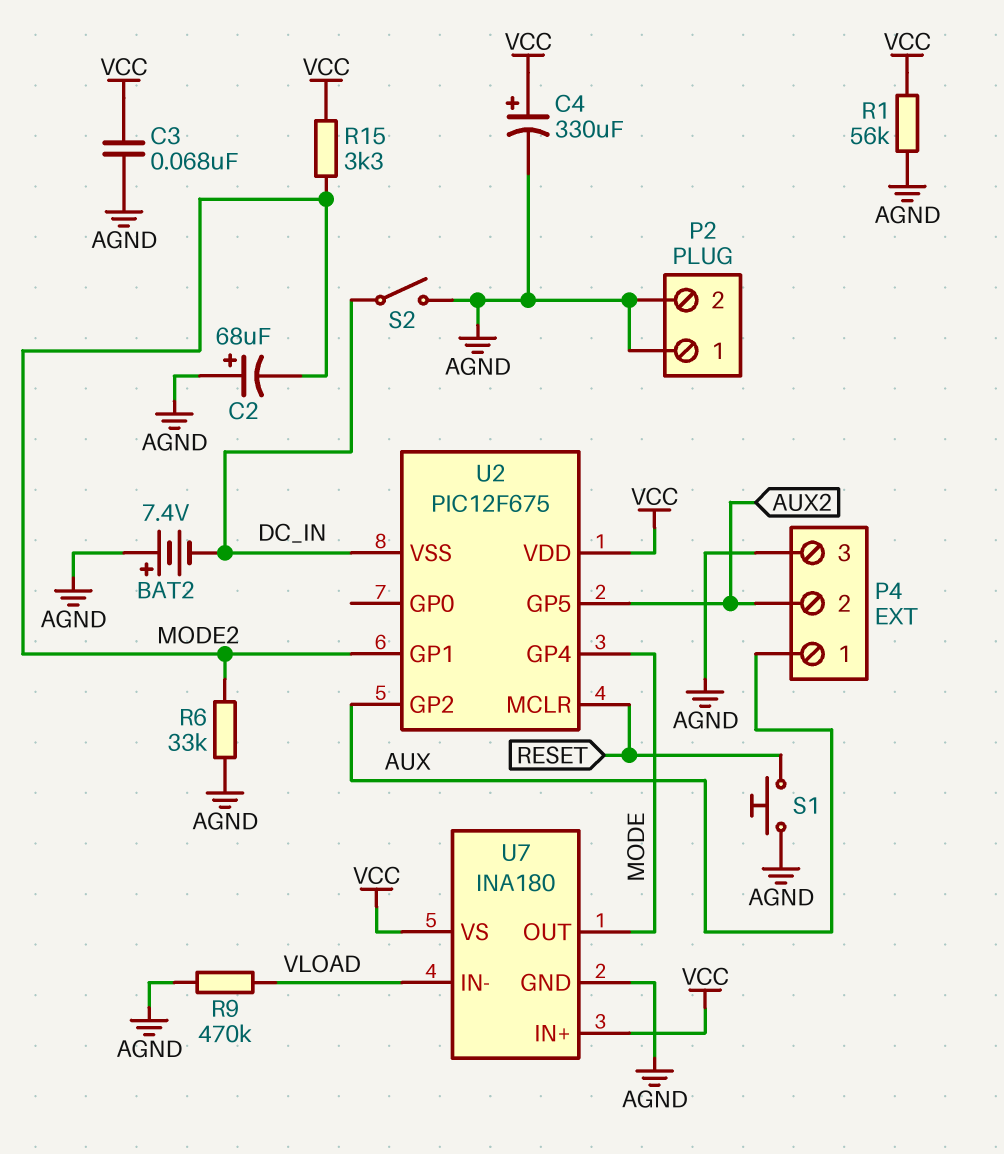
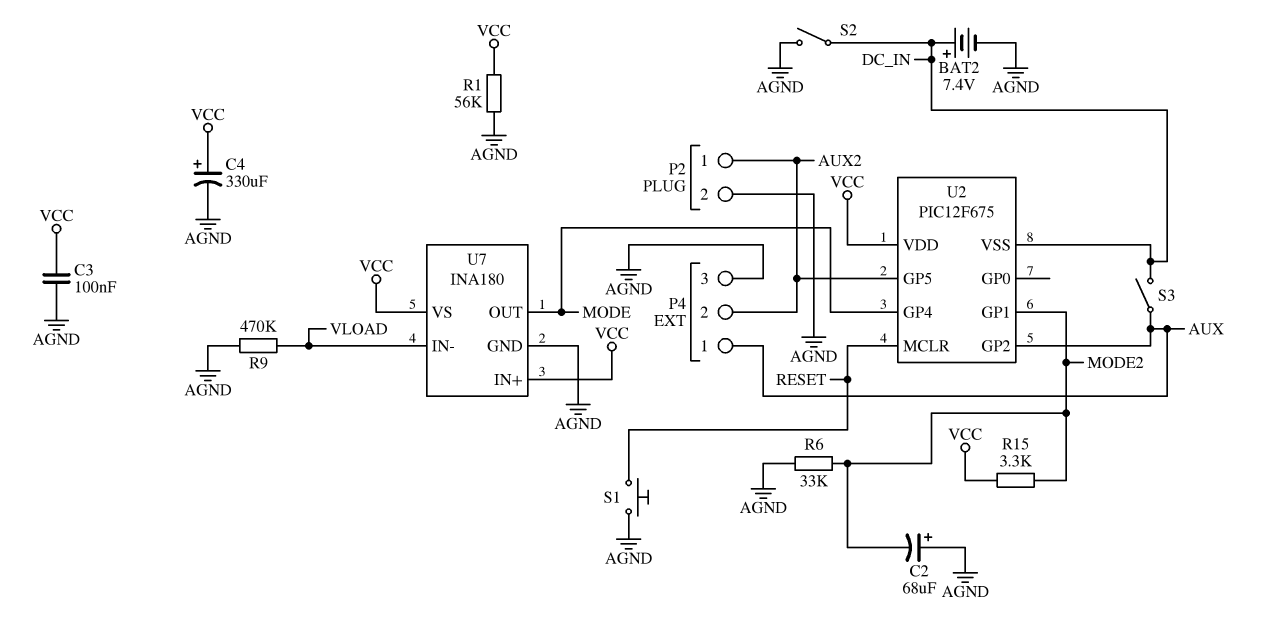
BAT2: 7.4V (plus AGND, minus DC_IN) -> 7.4V (plus DC_IN, minus AGND)
C3: 68nF (AGND, VCC) -> 100nF (AGND, VCC)
P2 pin 1: AGND -> AUX2
S3: none -> switch (AUX, DC_IN)

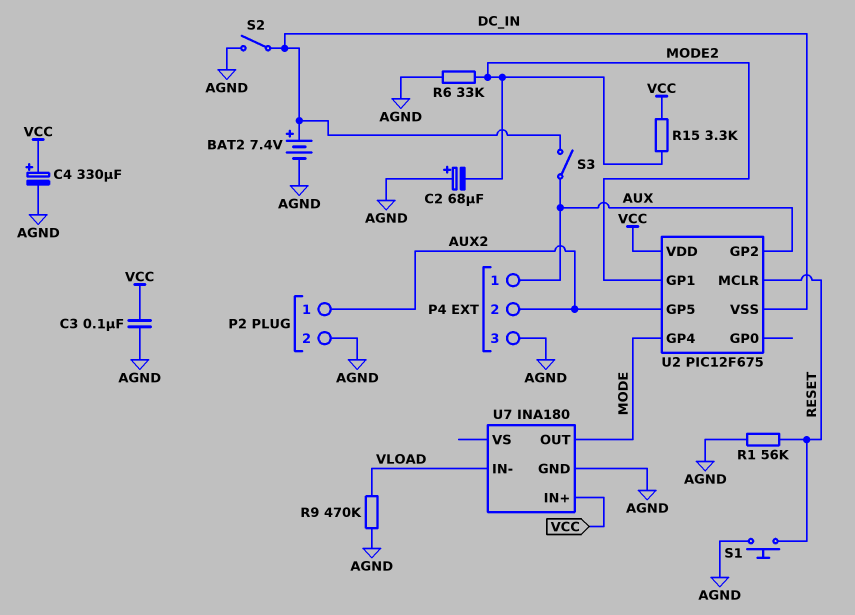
R1: 56k (AGND, VCC) -> 56k (AGND, RESET)
U7 pin VS: VCC -> none

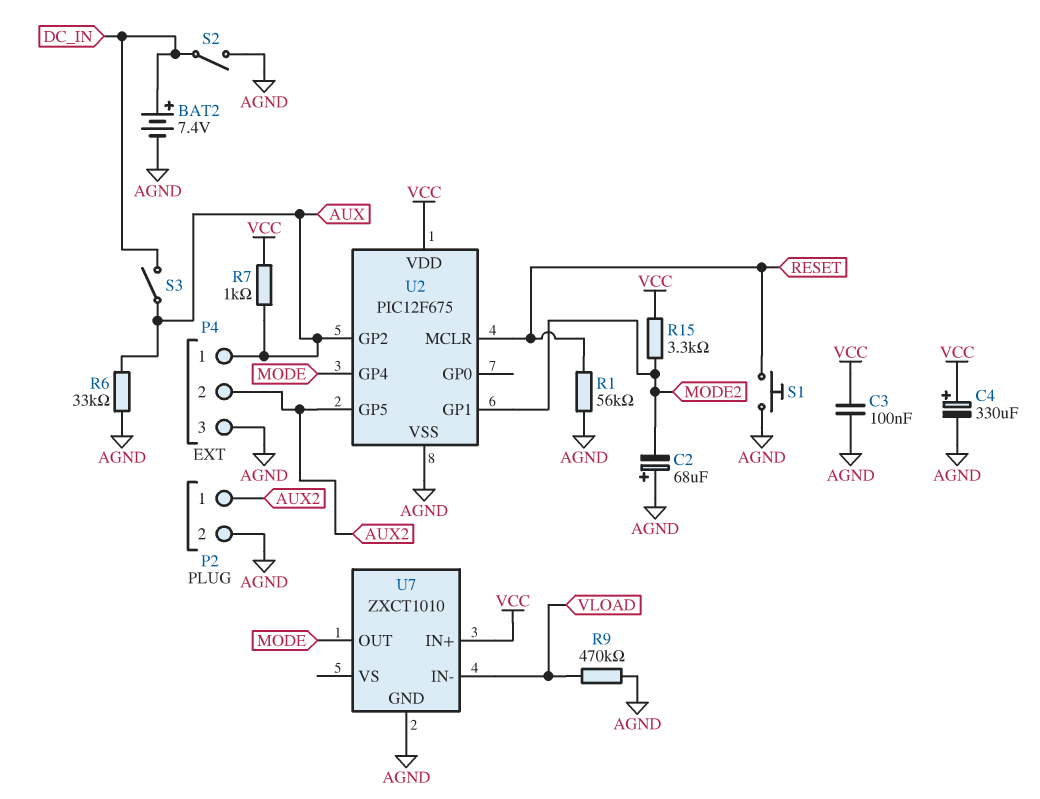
R6: 33k (AGND, MODE2) -> 33k (AGND, AUX)
R7: none -> 1k (AUX, VCC)
U2 pin VSS: DC_IN -> AGND
U7: INA180 -> ZXCT1010

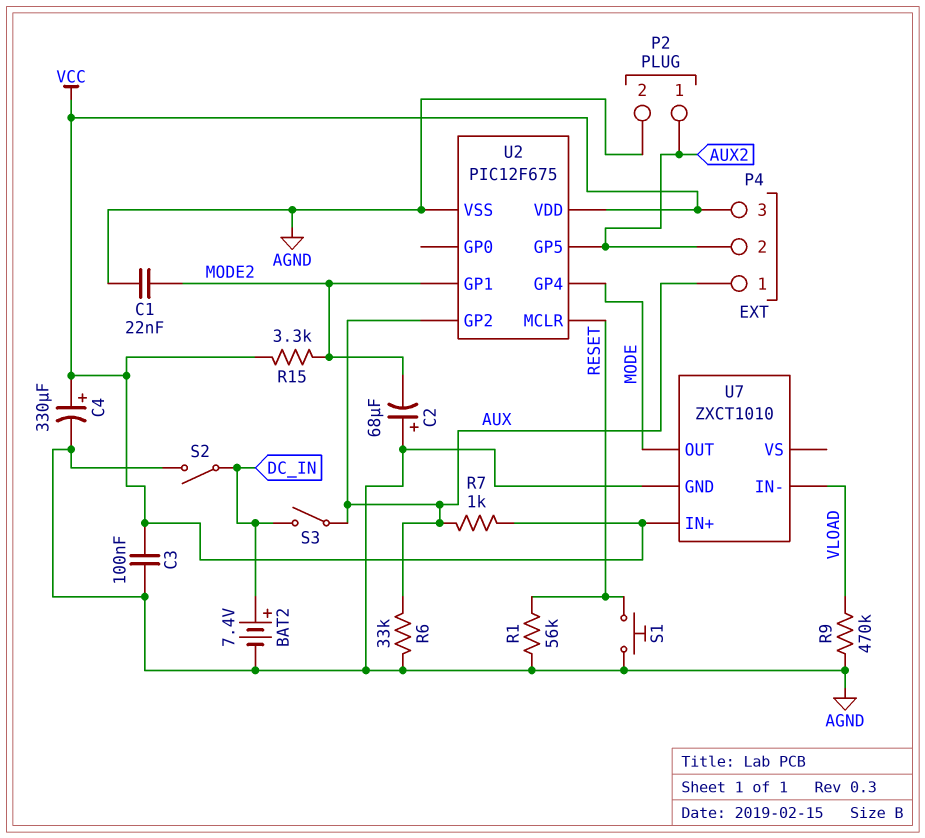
C1: none -> 22nF (AGND, MODE2)
P4 pin 3: AGND -> VCC

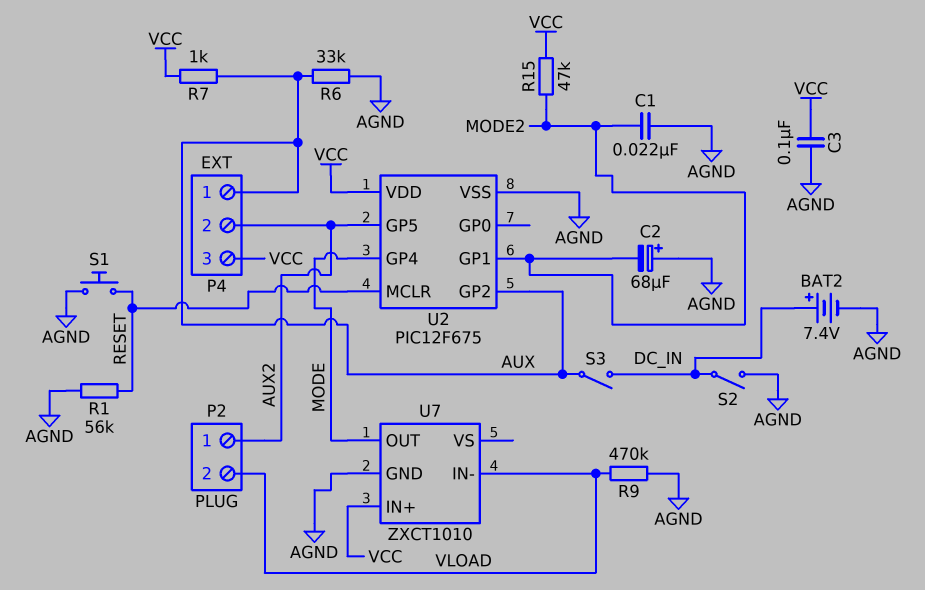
C4: 330uF (plus VCC, minus AGND) -> none
P2 pin 2: AGND -> VLOAD
R15: 3.3k (MODE2, VCC) -> 47k (MODE2, VCC)

